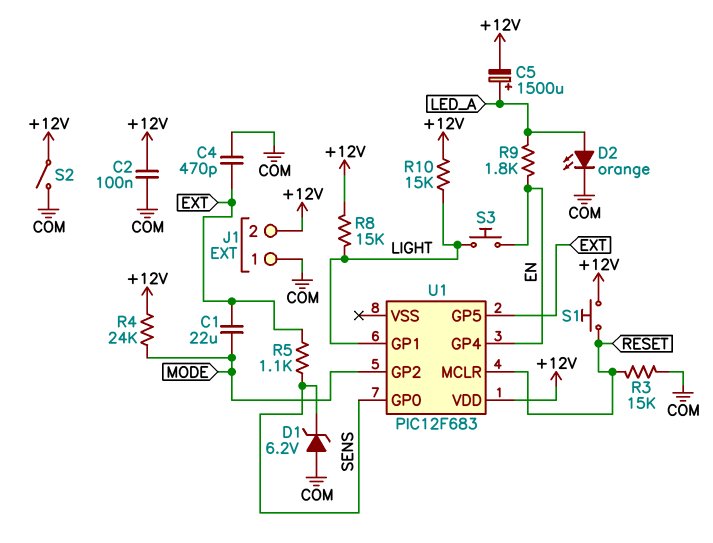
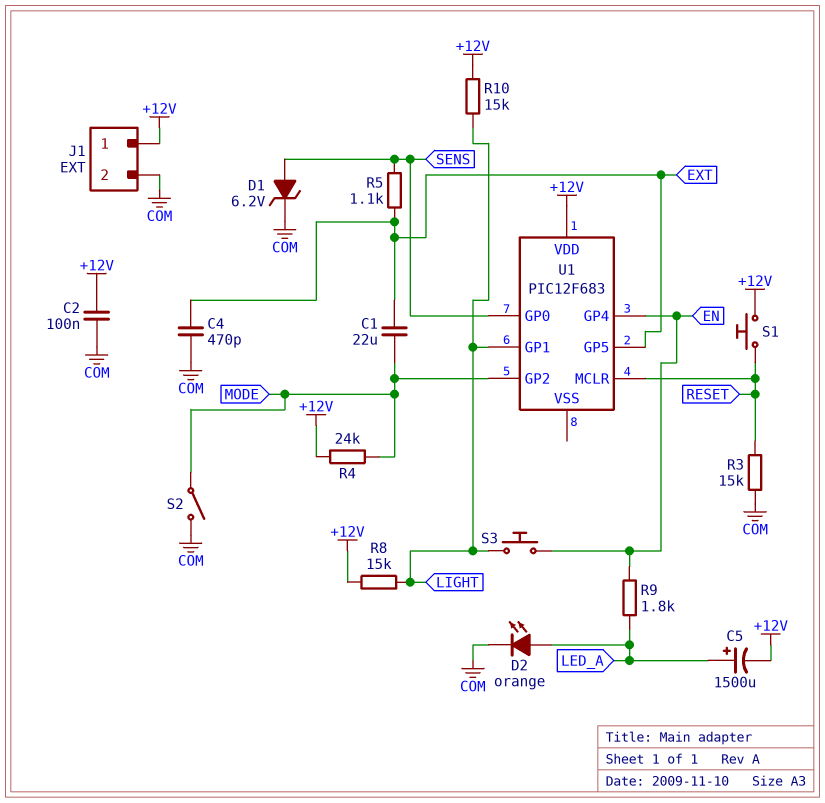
D1: zener 6.2V (A COM, K SENS) -> zener 6.2V (A SENS, K COM)
J1 pin 1: COM -> +12V
J1 pin 2: +12V -> COM
S2: switch (+12V, COM) -> switch (COM, MODE)

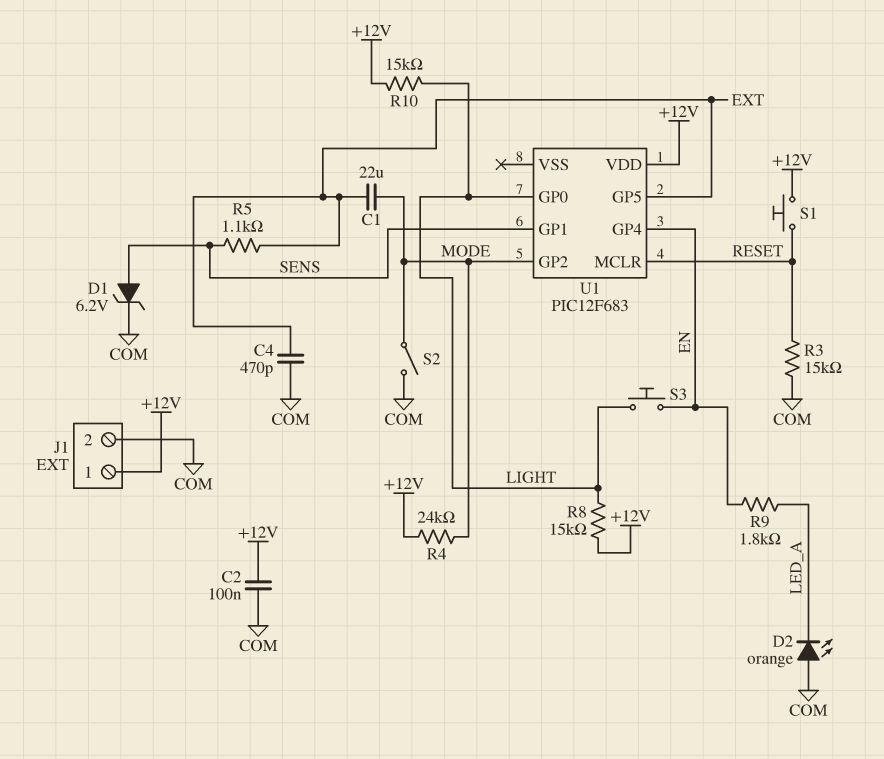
C5: 1500uF (plus LED_A, minus +12V) -> none
D2: LED orange (A LED_A, K COM) -> LED orange (A COM, K LED_A)
U1 pin GP0: SENS -> LIGHT
U1 pin GP1: LIGHT -> SENS

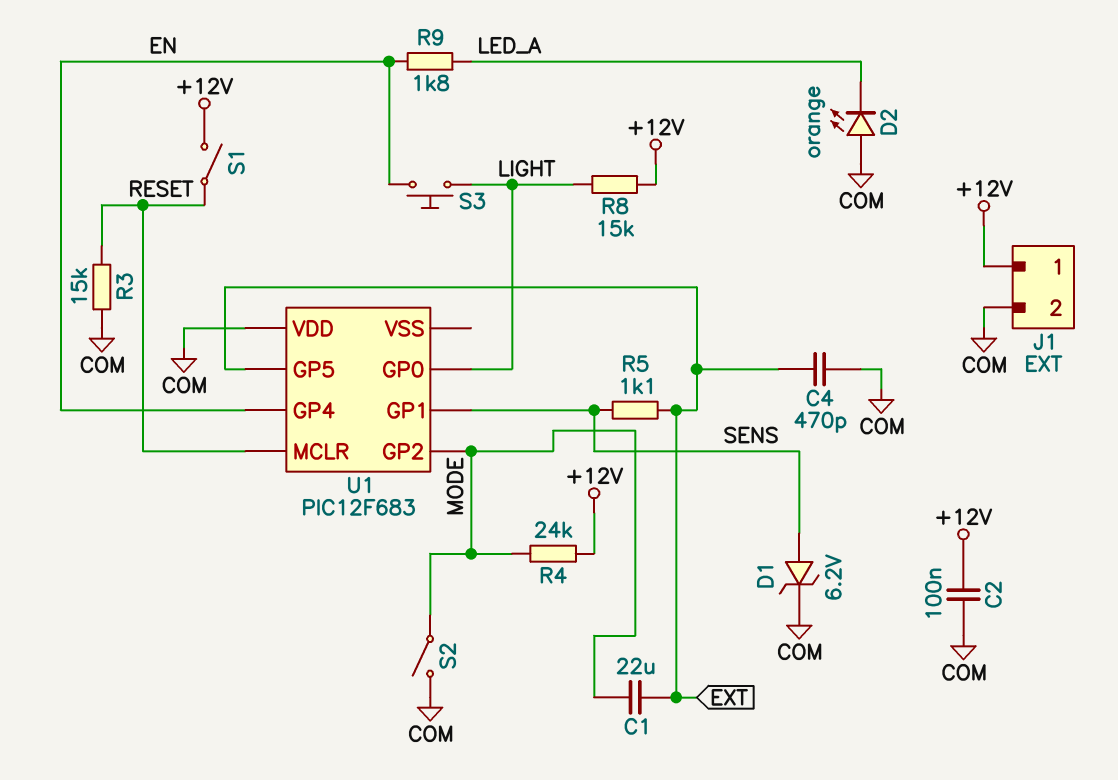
R10: 15k (+12V, LIGHT) -> none
S1: button (+12V, RESET) -> switch (+12V, RESET)
U1 pin VDD: +12V -> COM

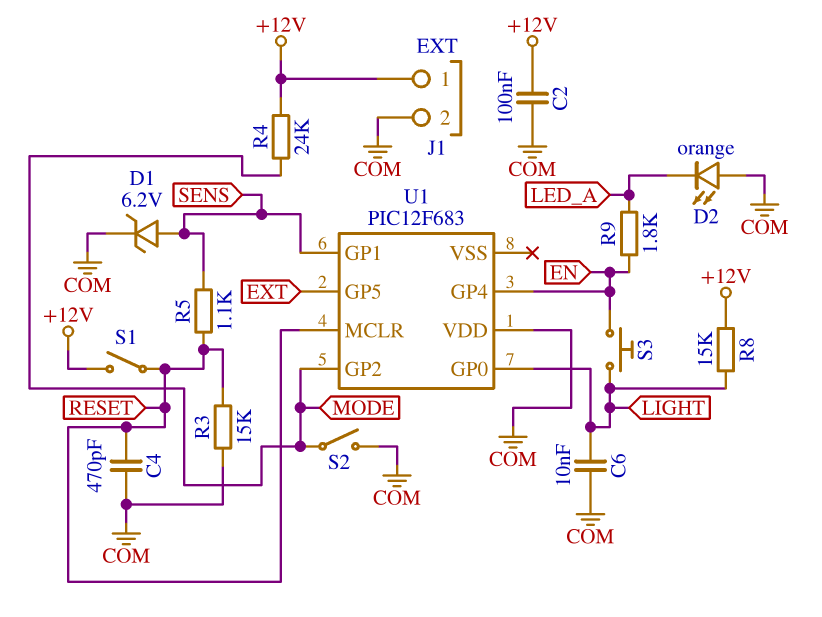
C1: 22uF (EXT, MODE) -> none
C4: 470pF (COM, EXT) -> 470pF (COM, RESET)
C6: none -> 10nF (COM, LIGHT)
R5: 1.1k (EXT, SENS) -> 1.1k (RESET, SENS)

